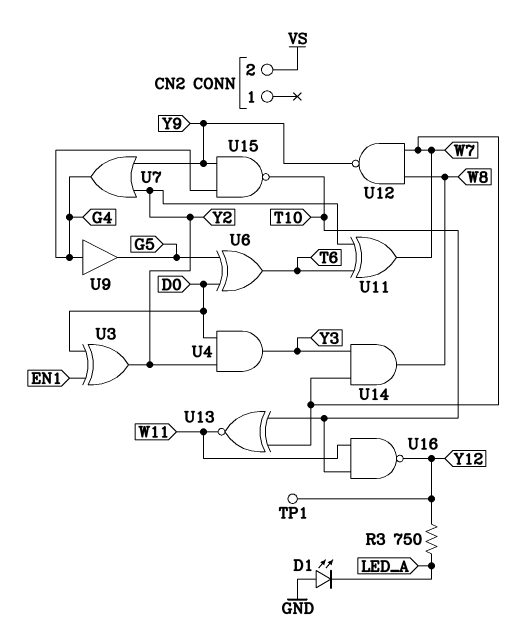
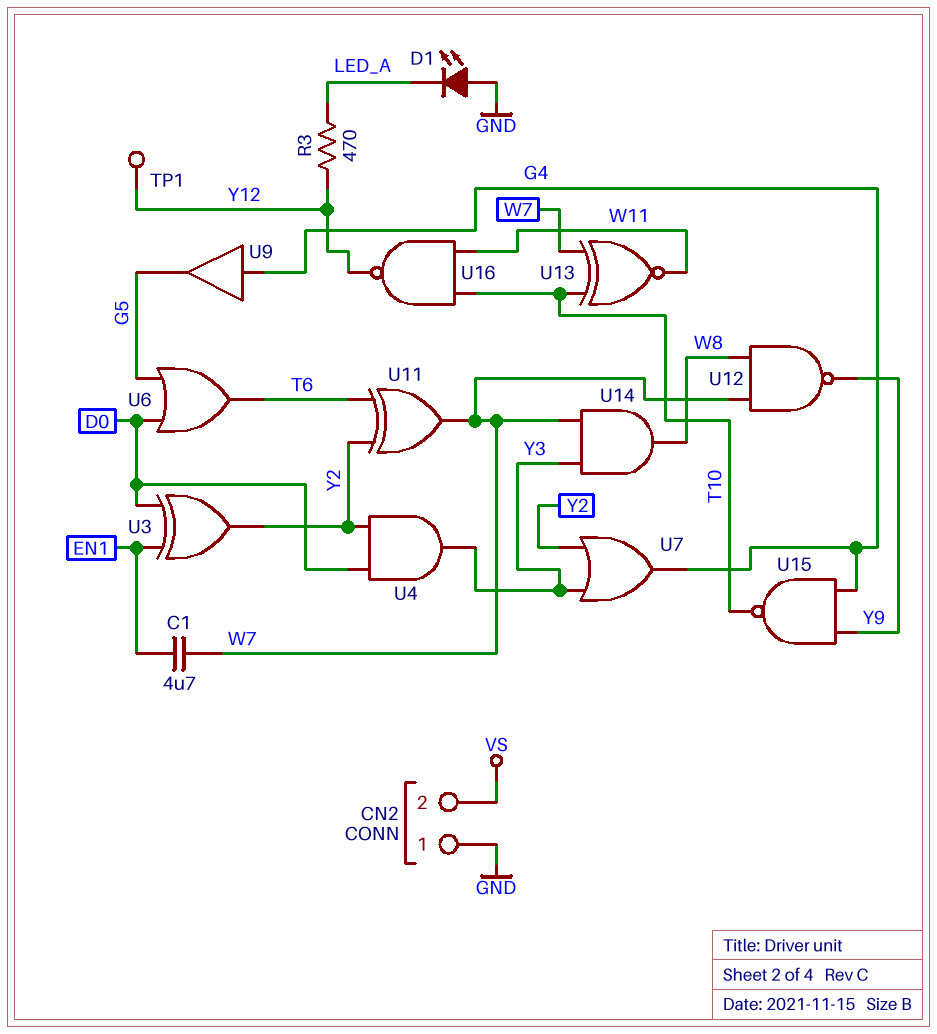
C1: none -> 4.7uF (EN1, W7)
CN2 pin 1: none -> GND
R3: 750 (LED_A, Y12) -> 470 (LED_A, Y12)
U6: XOR (in D0, in G5, out T6) -> OR (in D0, in G5, out T6)
U7: OR (in Y2, in Y9, out G4) -> OR (in Y2, in Y3, out G4)

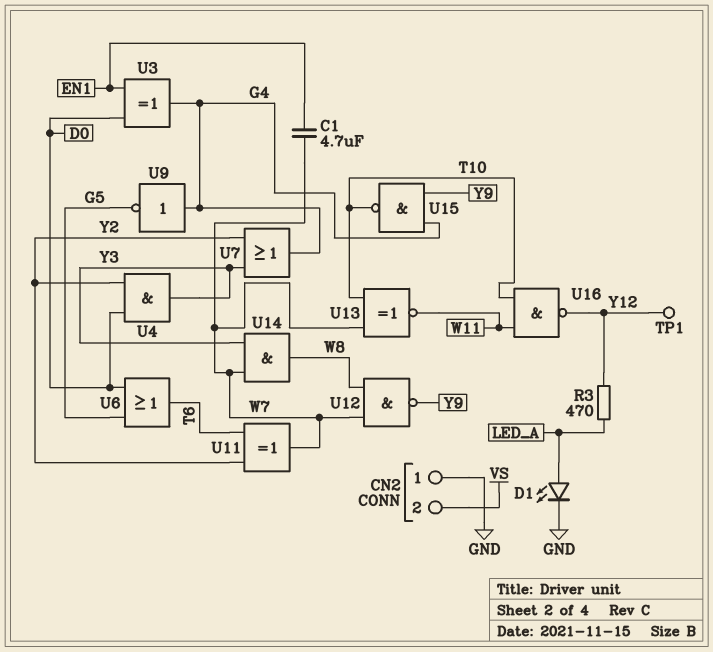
D1: LED (A GND, K LED_A) -> LED (A LED_A, K GND)
U3: XOR (in D0, in EN1, out Y2) -> XOR (in D0, in EN1, out G4)
U9: buffer (in G4, out G5) -> NOT (in G4, out G5)

